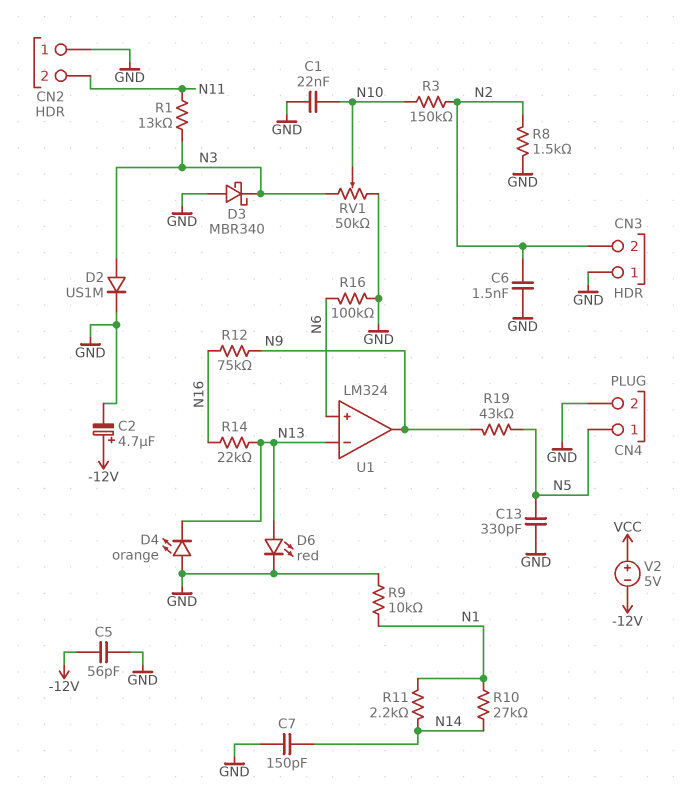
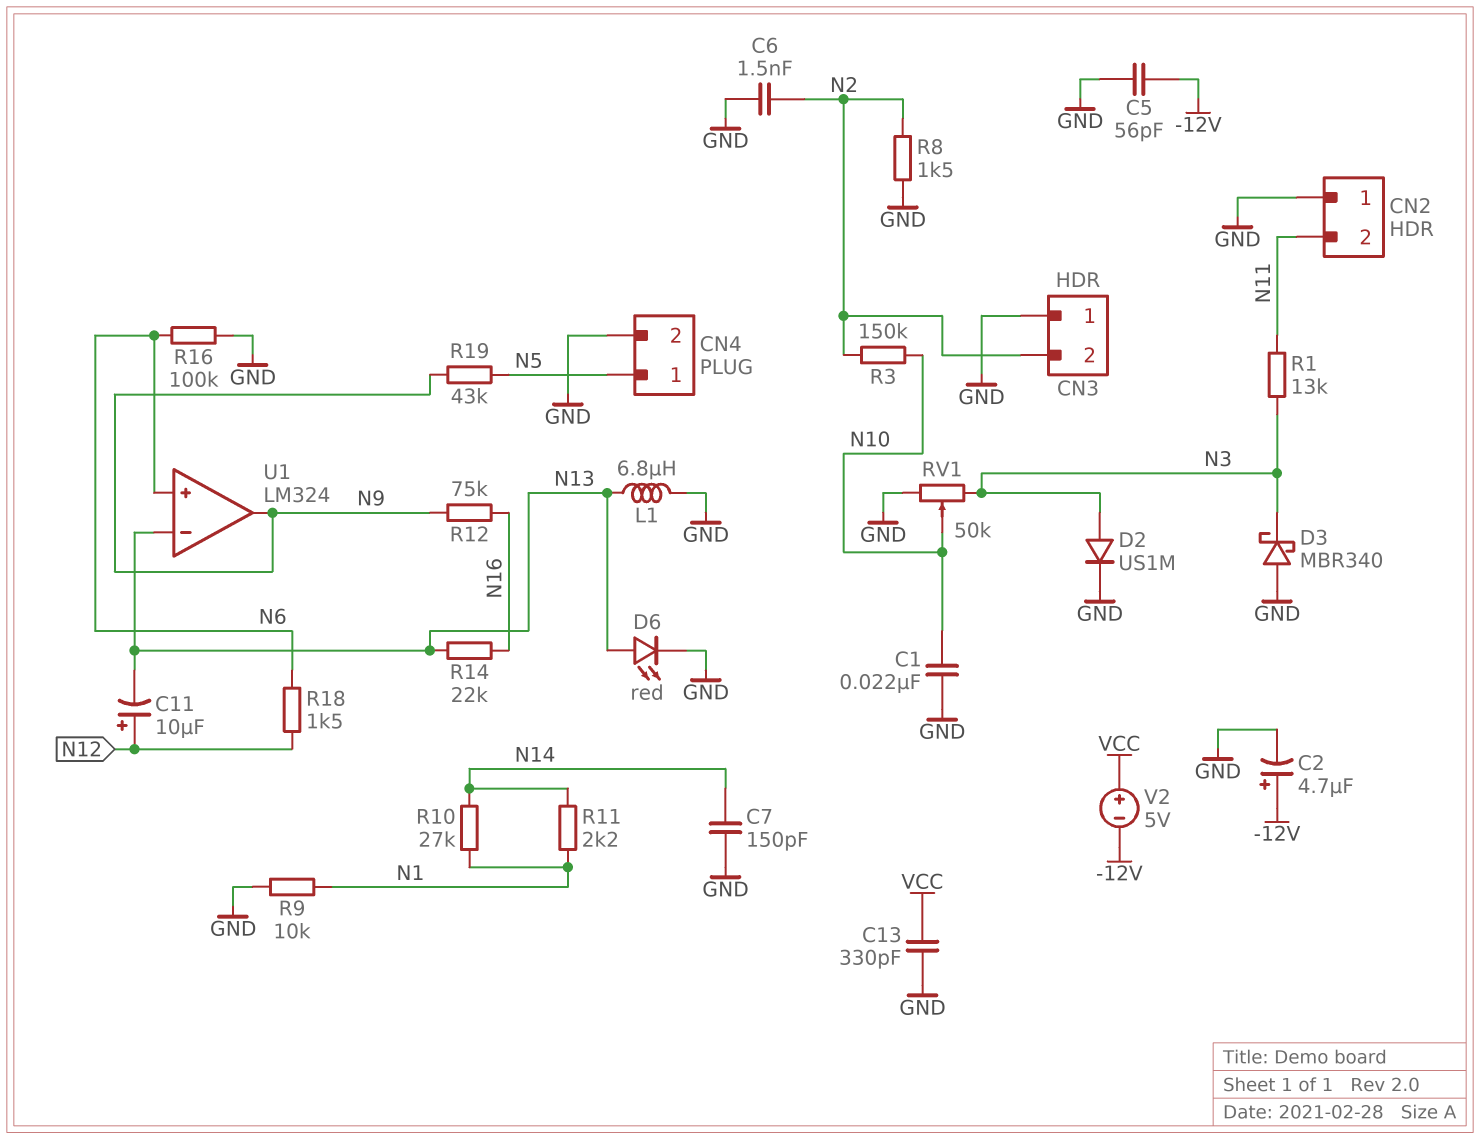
C11: none -> 10uF (plus N12, minus N13)
C13: 330pF (GND, N5) -> 330pF (GND, VCC)
D4: LED orange (A GND, K N13) -> none
L1: none -> 6.8uH (GND, N13)
R18: none -> 1.5k (N6, N12)

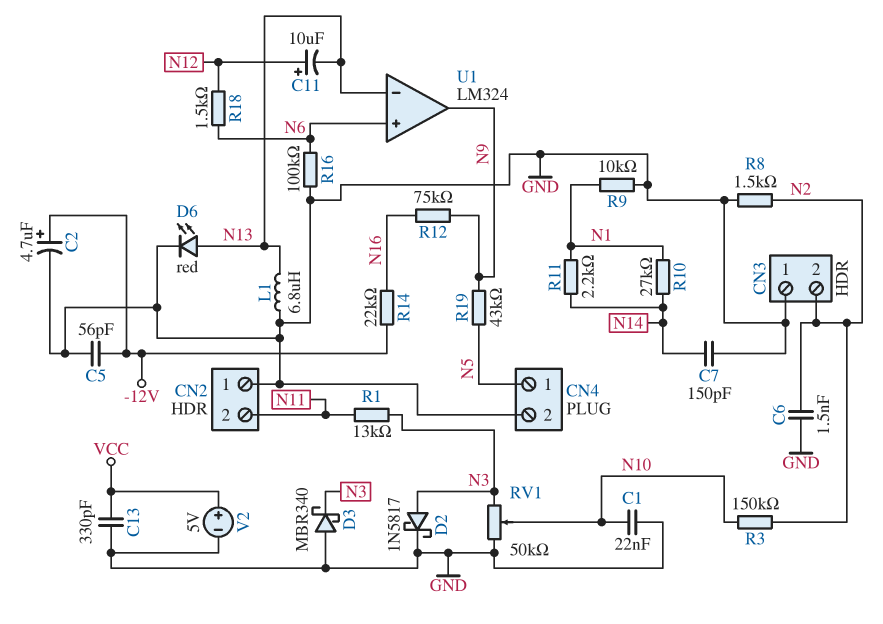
D2: diode US1M (A N3, K GND) -> schottky 1N5817 (A N3, K GND)
R14: 22k (N13, N16) -> 22k (-12V, N16)
V2: 5V (plus VCC, minus -12V) -> 5V (plus VCC, minus GND)

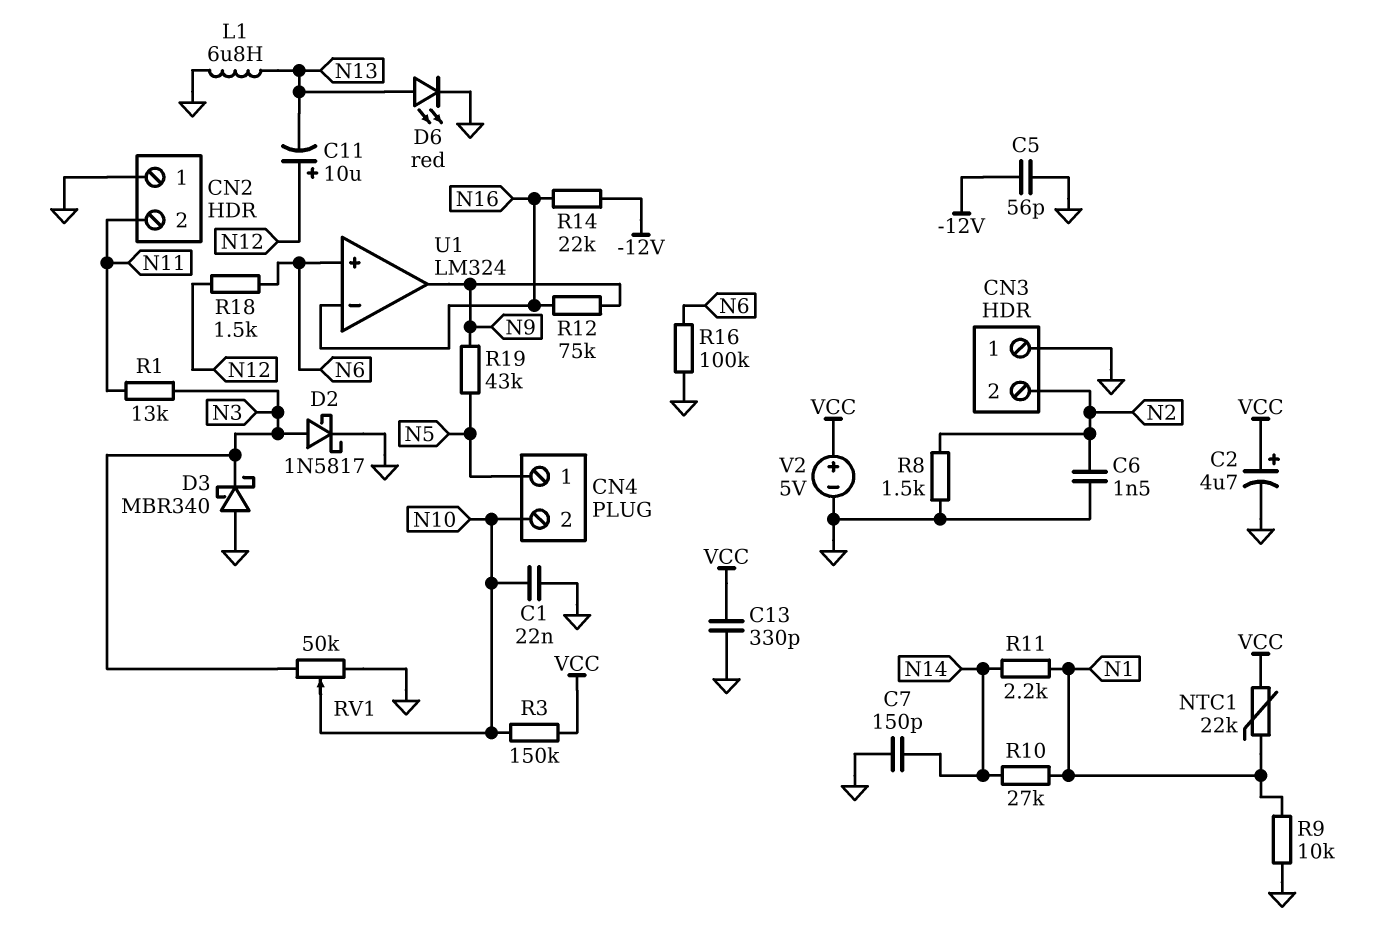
C2: 4.7uF (plus -12V, minus GND) -> 4.7uF (plus VCC, minus GND)
CN4 pin 2: GND -> N10
NTC1: none -> 22k (N1, VCC)
R3: 150k (N2, N10) -> 150k (N10, VCC)
U1 pin in-: N13 -> N16

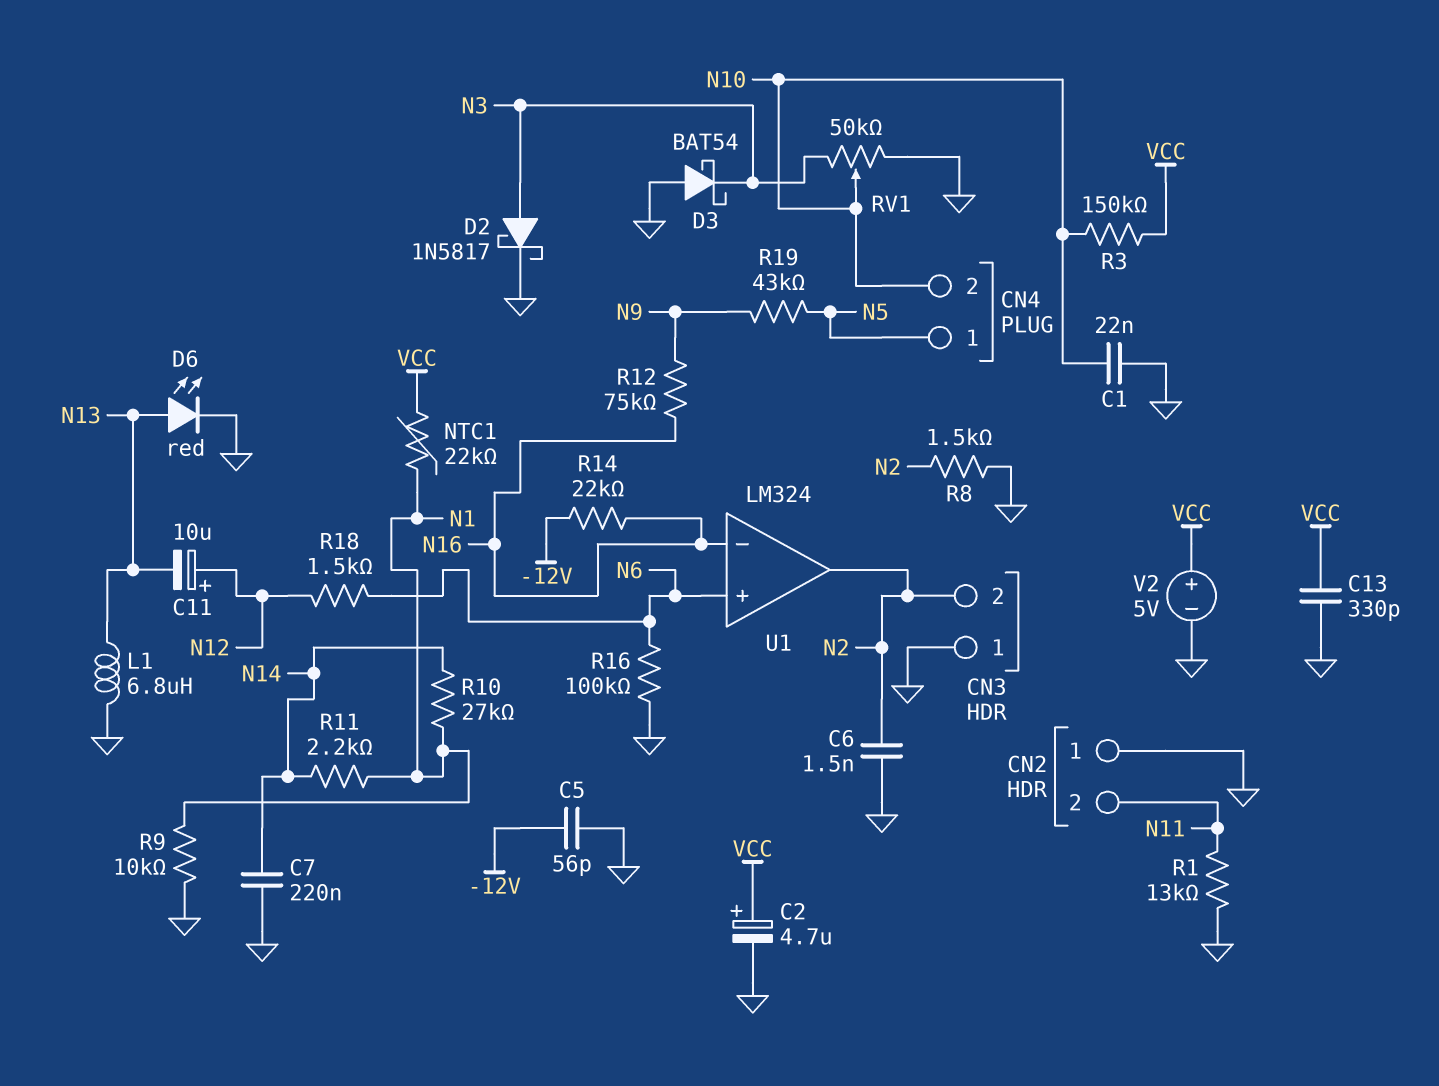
C7: 150pF (GND, N14) -> 220nF (GND, N14)
D3: schottky MBR340 (A GND, K N3) -> schottky BAT54 (A GND, K N3)
R1: 13k (N3, N11) -> 13k (GND, N11)
U1 pin out: N9 -> N2

